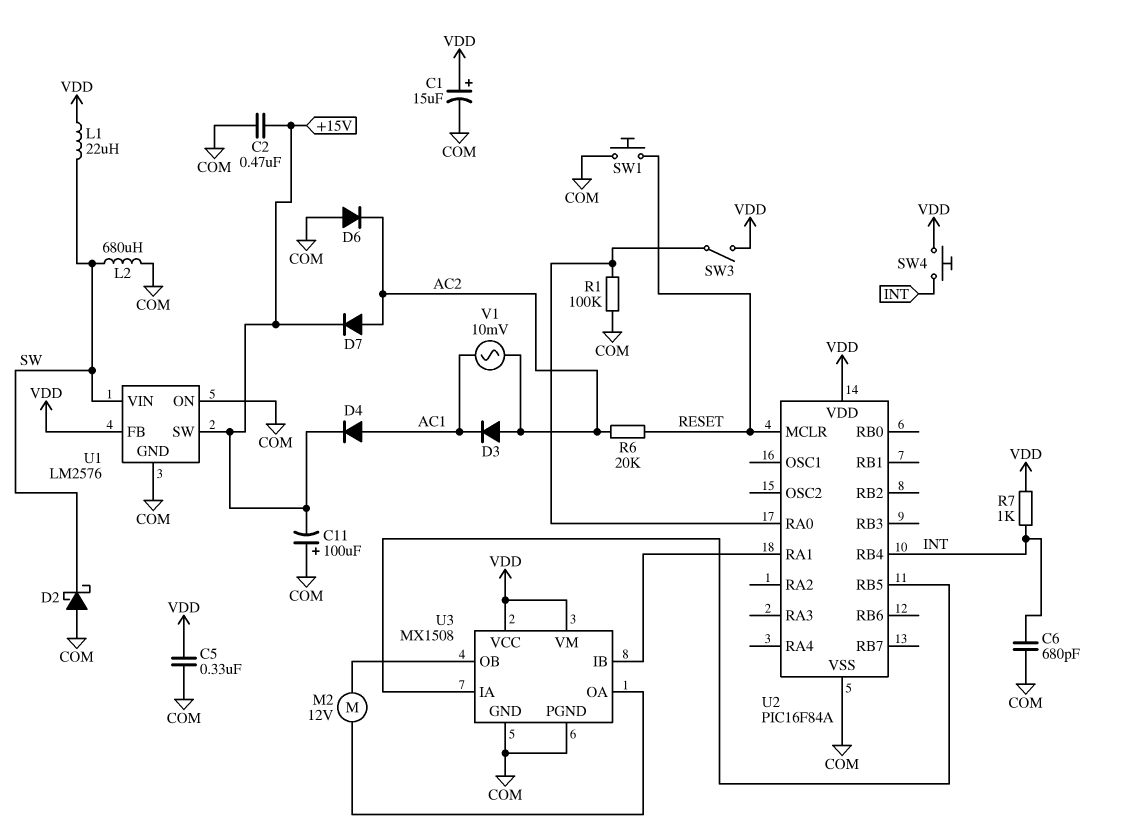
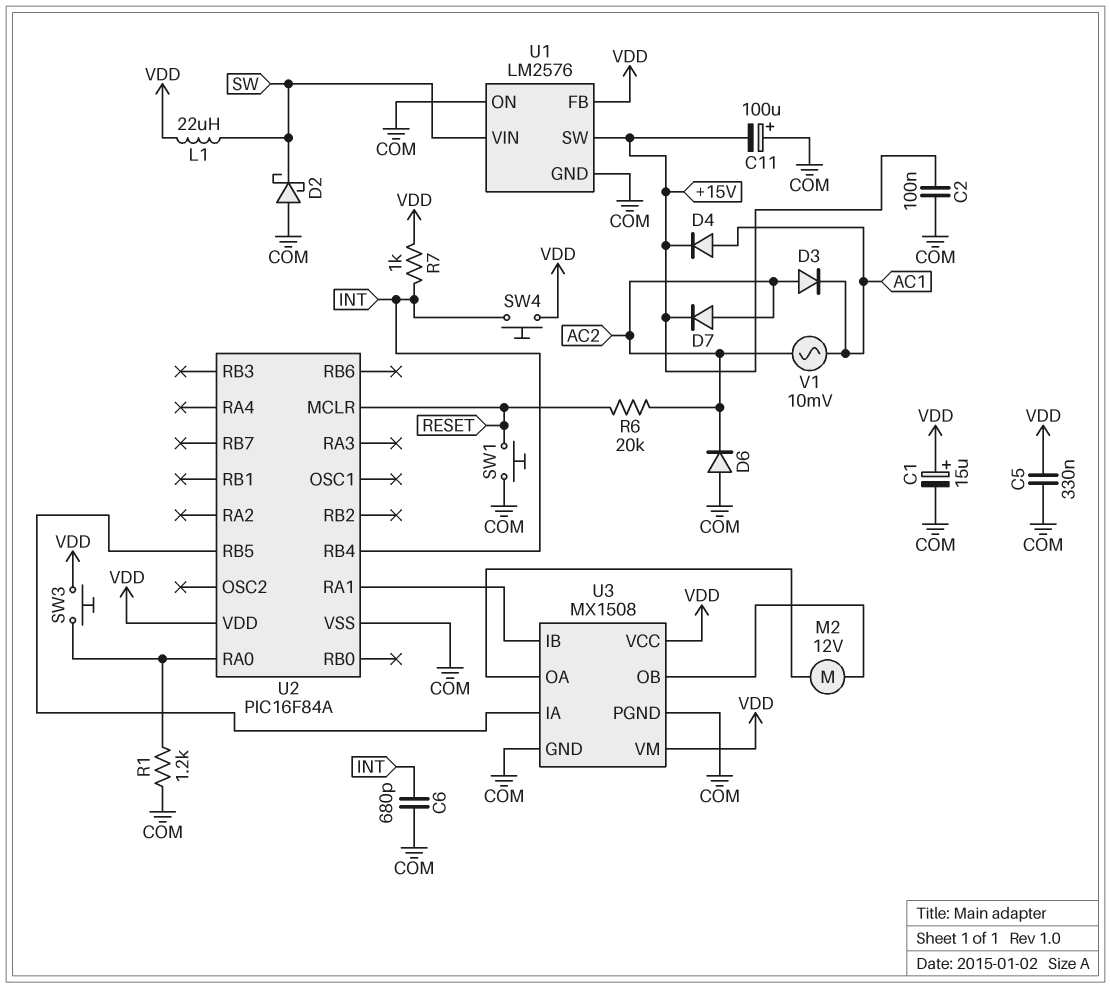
C2: 470nF (+15V, COM) -> 100nF (+15V, COM)
L2: 680uH (COM, SW) -> none
R1: 100k (COM, U2/RA0) -> 1.2k (COM, U2/RA0)
SW3: switch (U2/RA0, VDD) -> button (U2/RA0, VDD)

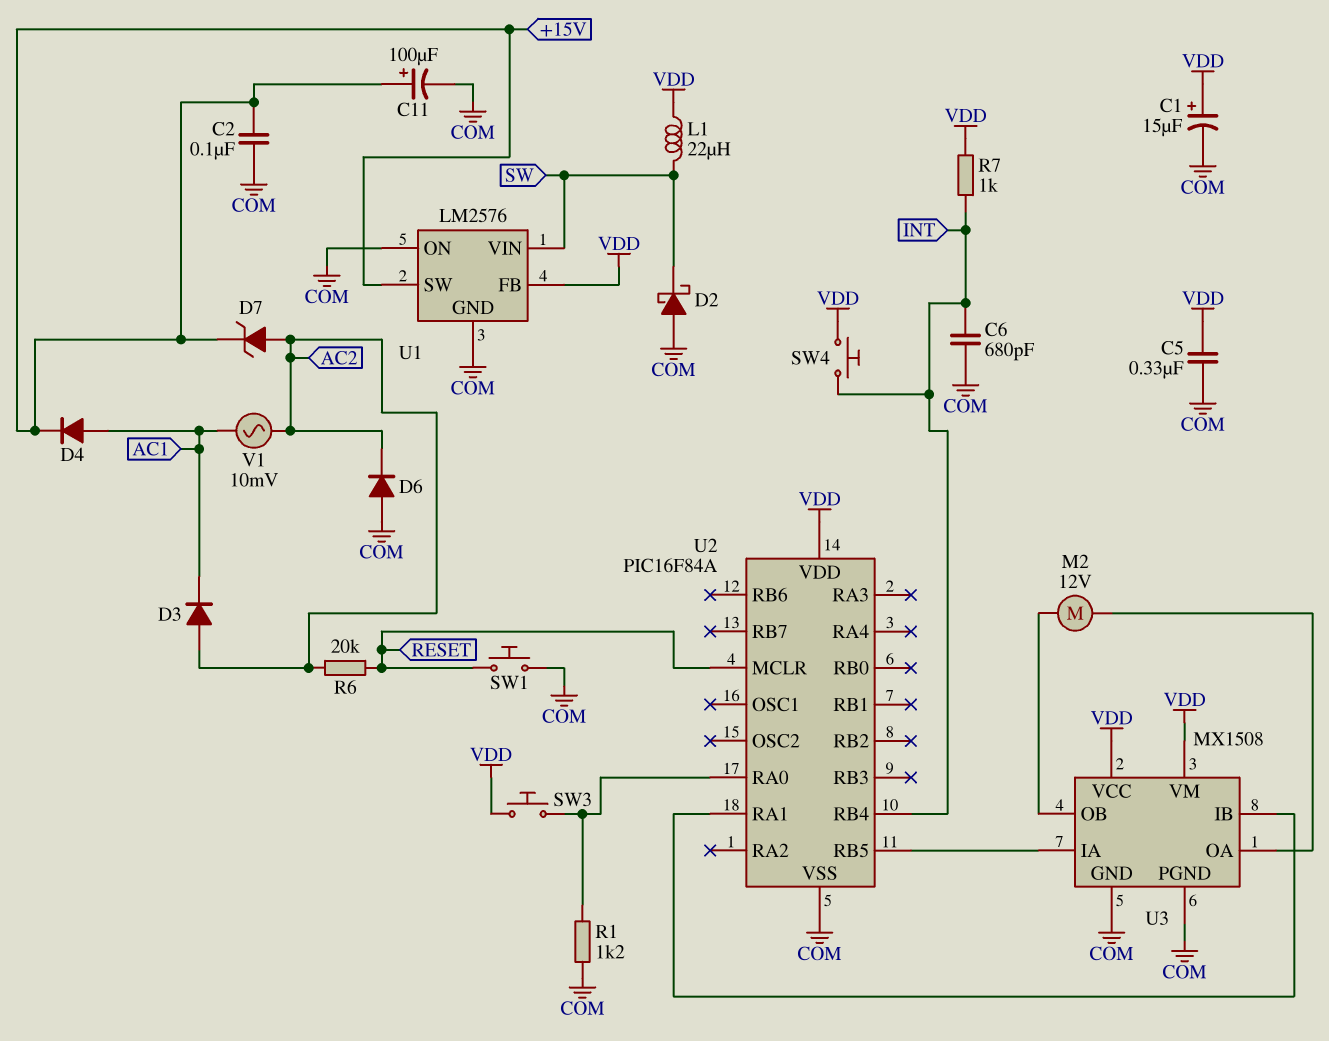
C11: 100uF (plus COM, minus +15V) -> 100uF (plus +15V, minus COM)
D7: diode (A AC2, K +15V) -> zener (A AC2, K +15V)

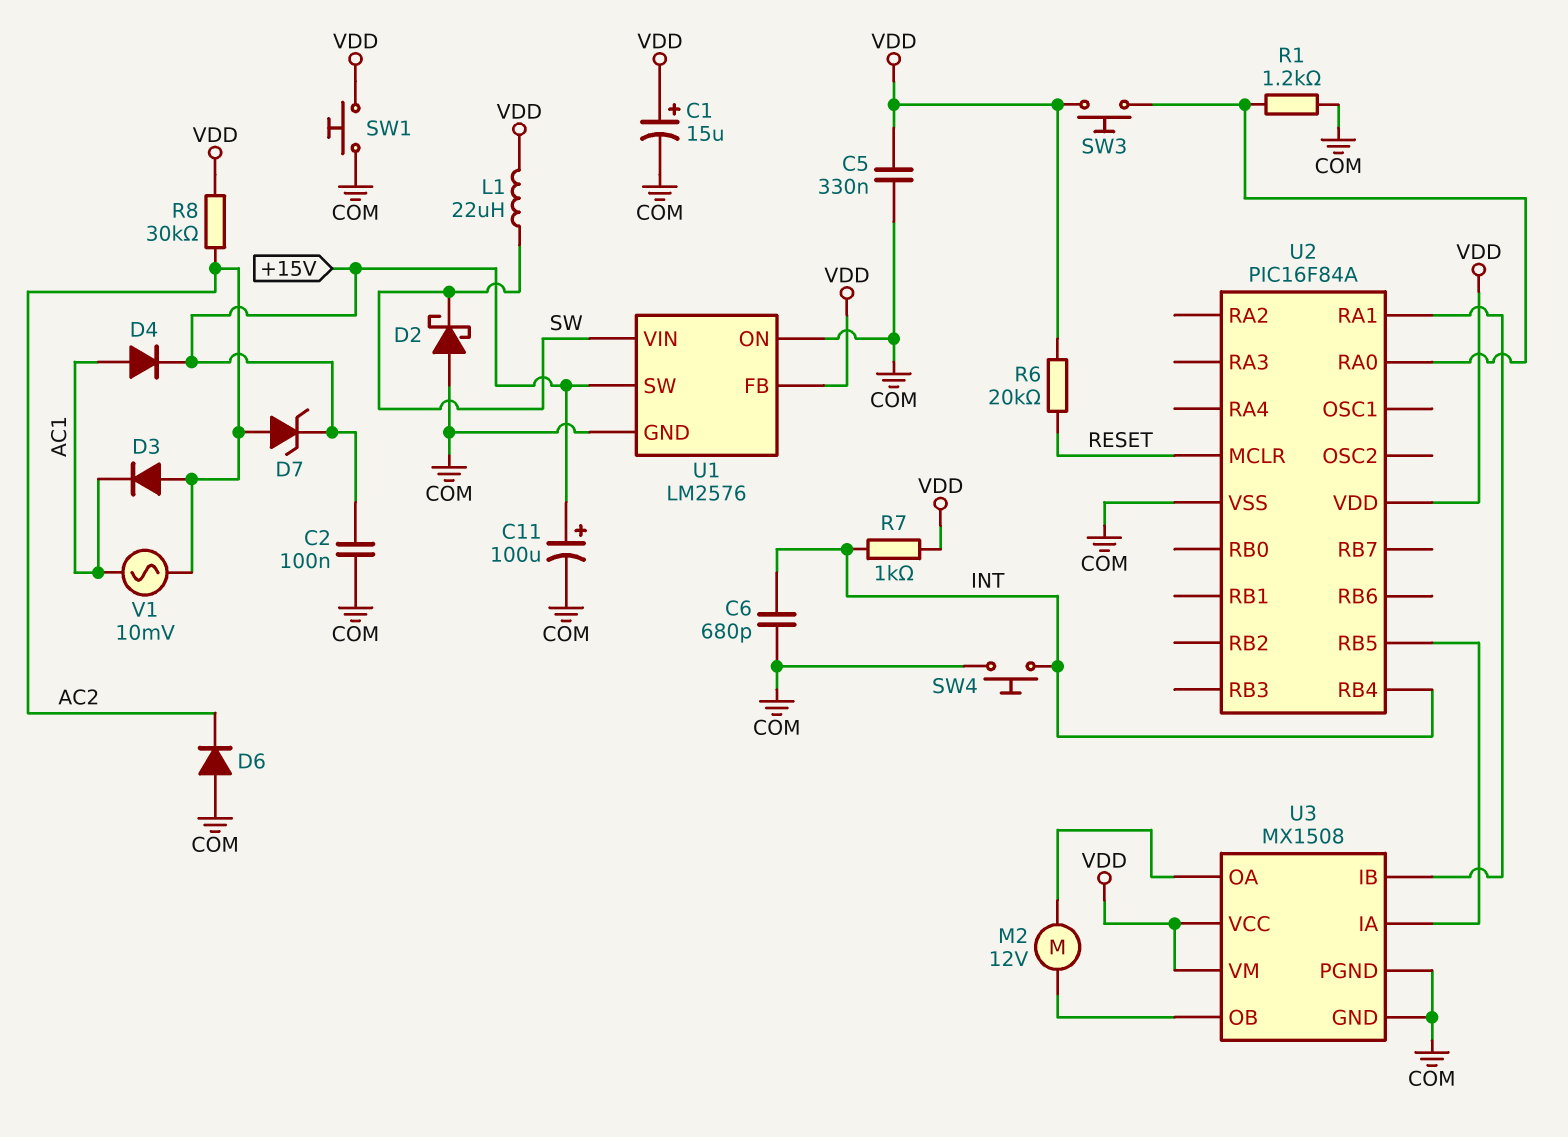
R6: 20k (AC2, RESET) -> 20k (RESET, VDD)
R8: none -> 30k (AC2, VDD)
SW1: button (COM, RESET) -> button (COM, VDD)
SW4: button (INT, VDD) -> button (COM, INT)

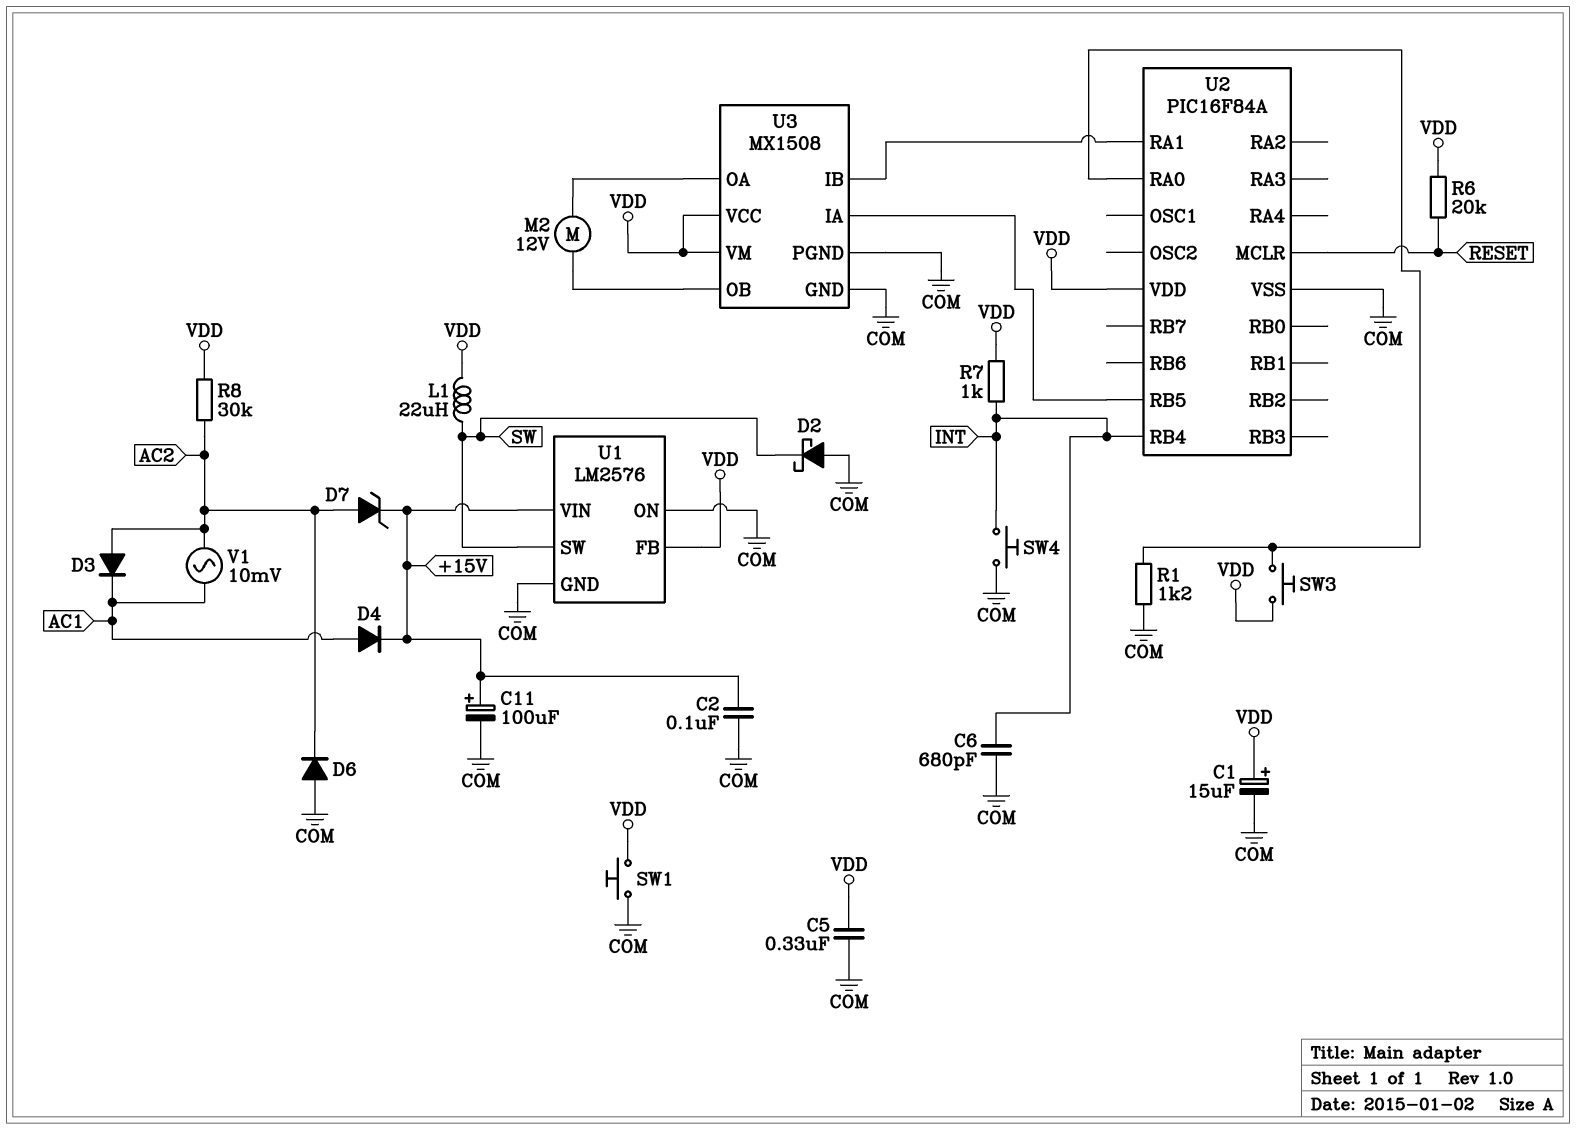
U1 pin SW: +15V -> SW
U1 pin VIN: SW -> +15V

